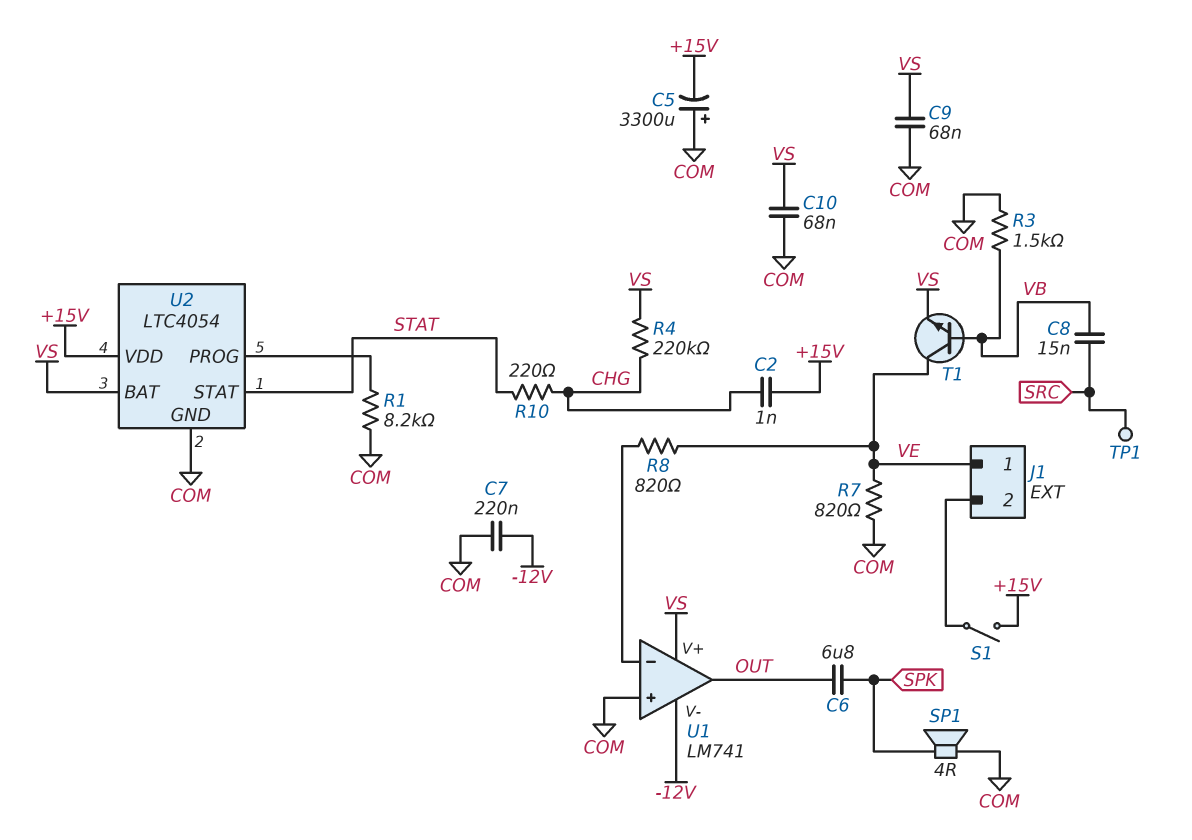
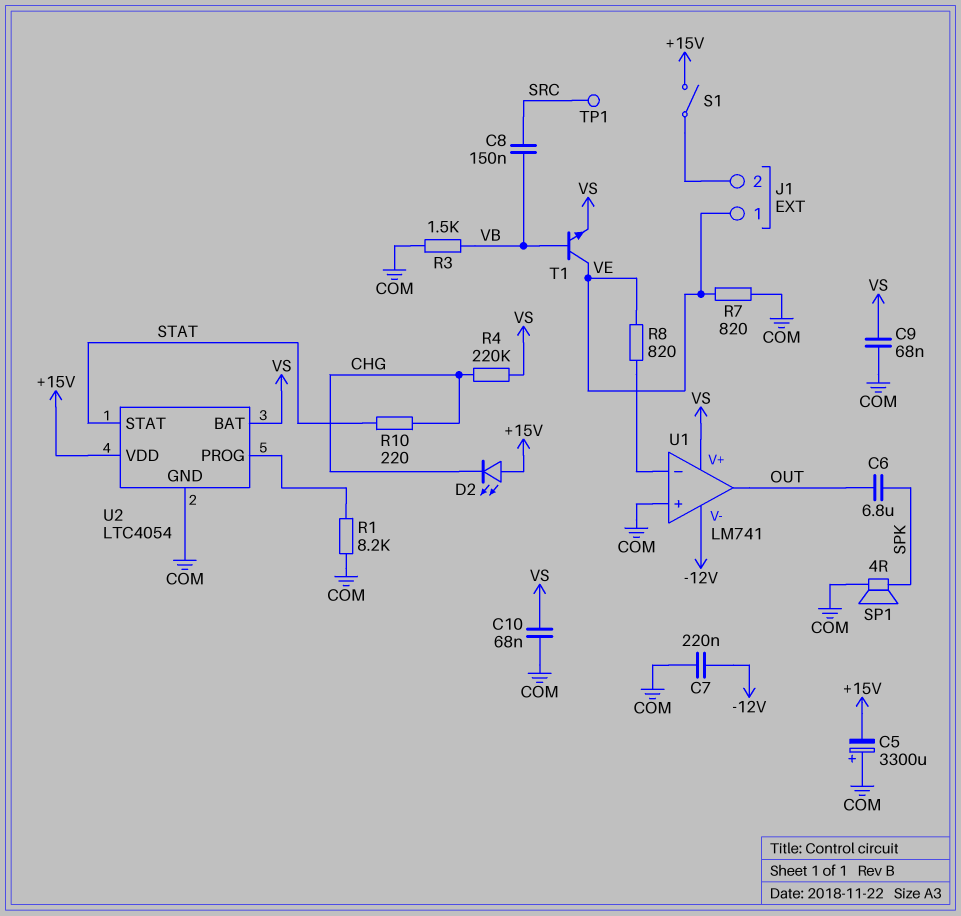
C2: 1nF (+15V, CHG) -> none
C8: 15nF (SRC, VB) -> 150nF (SRC, VB)
D2: none -> LED (A +15V, K CHG)

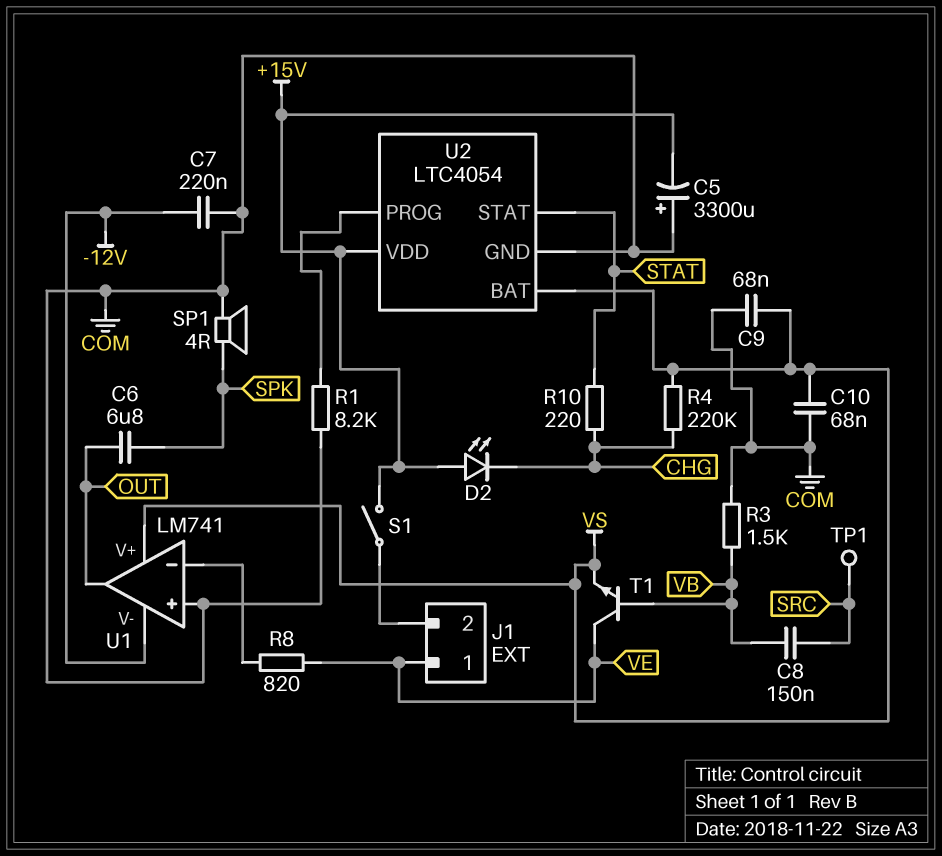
R7: 820 (COM, VE) -> none

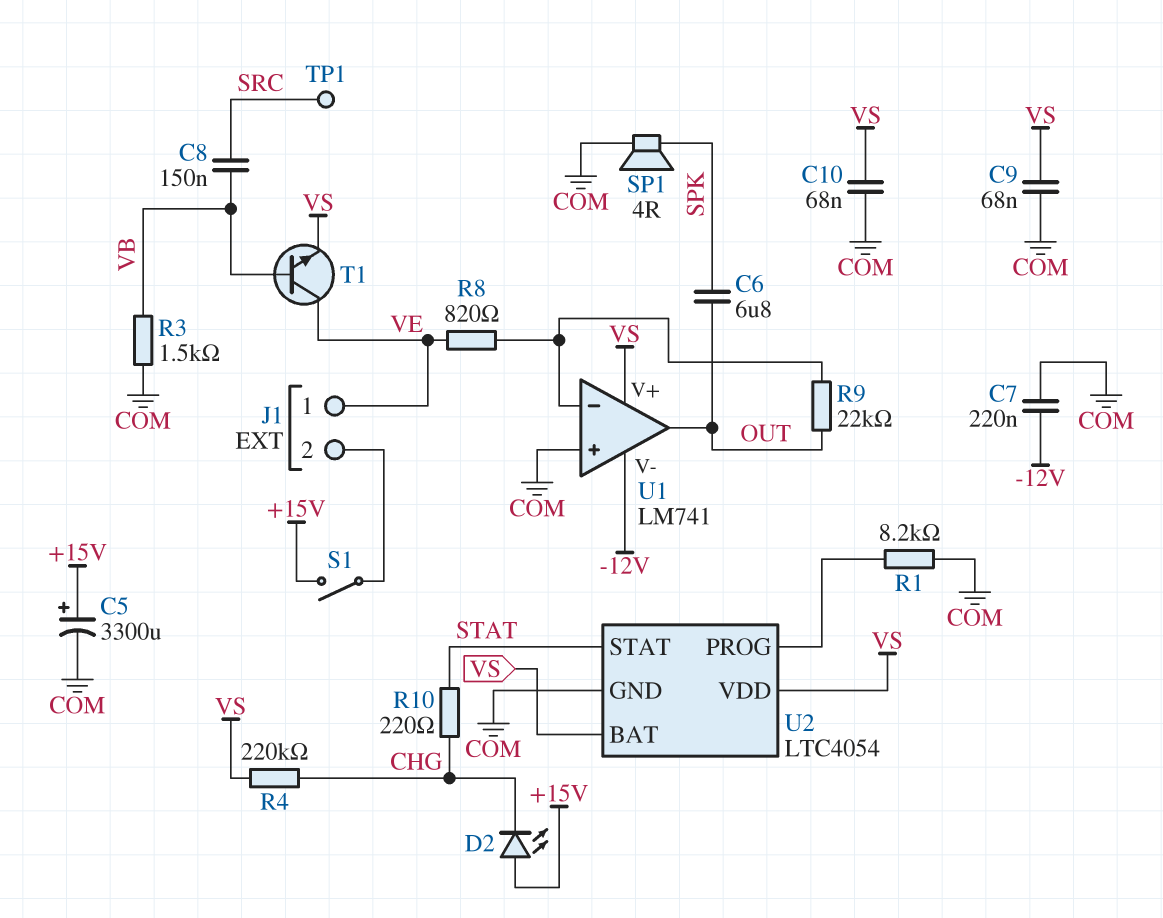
C5: 3300uF (plus COM, minus +15V) -> 3300uF (plus +15V, minus COM)
R9: none -> 22k (OUT, U1/in-)
U2 pin VDD: +15V -> VS

